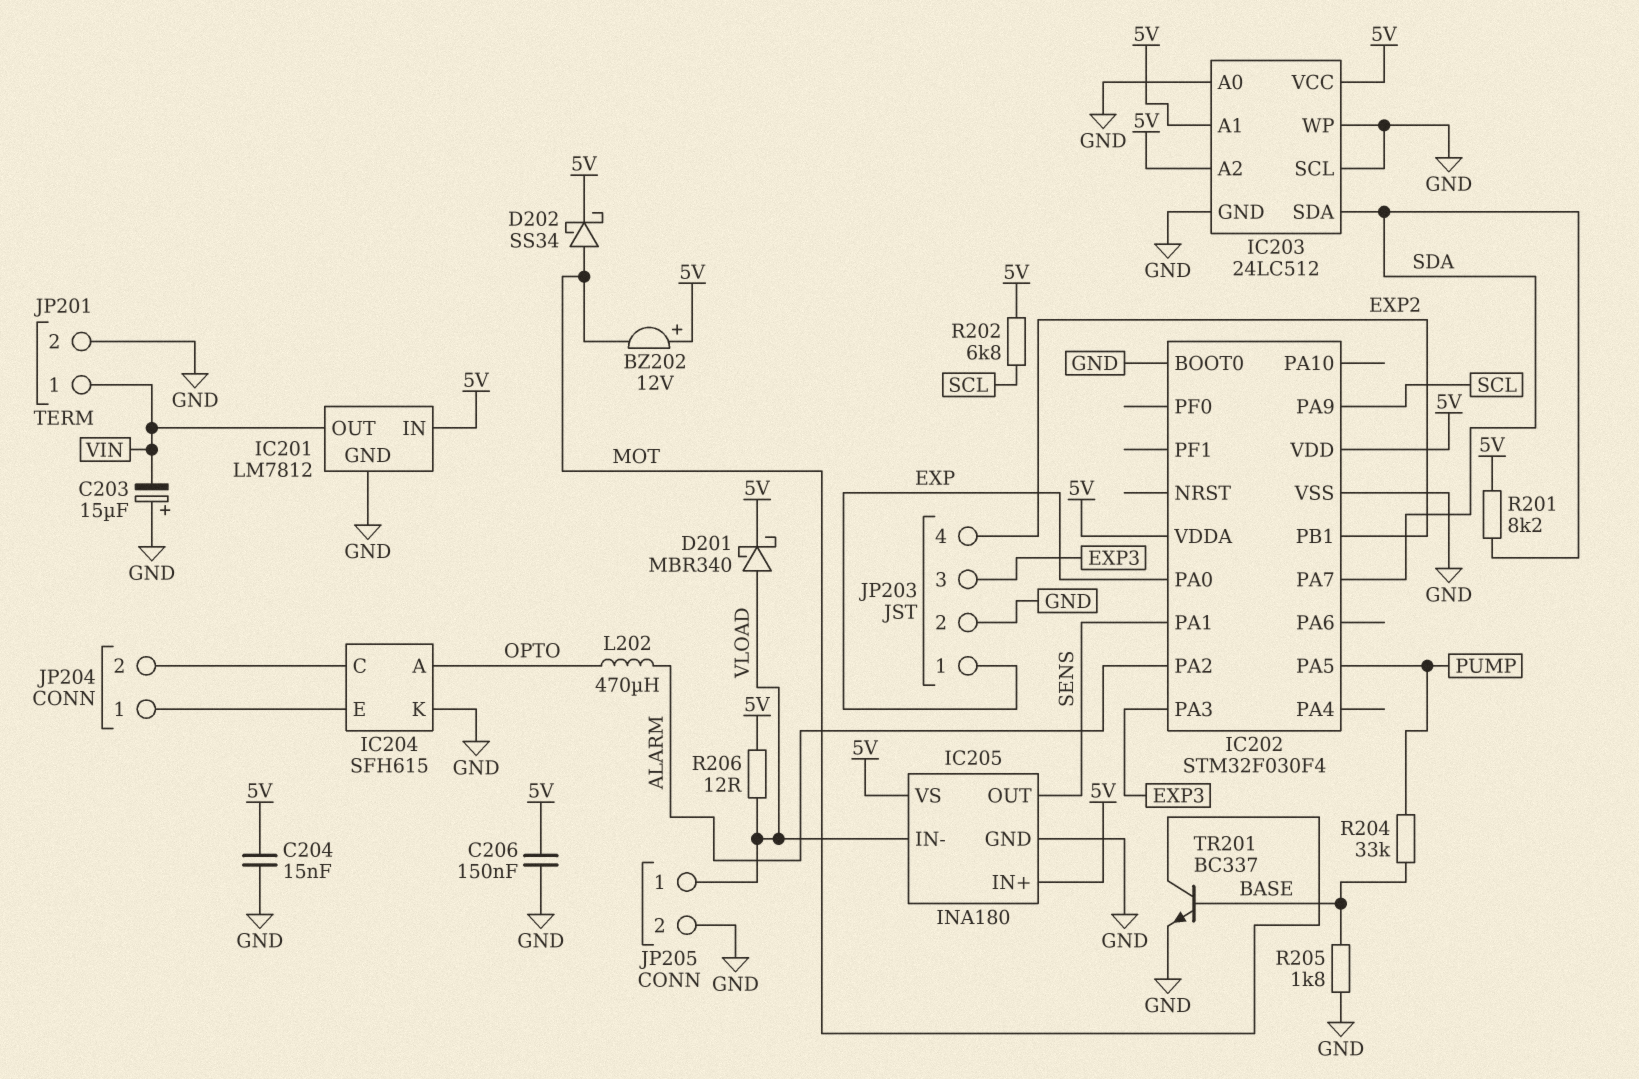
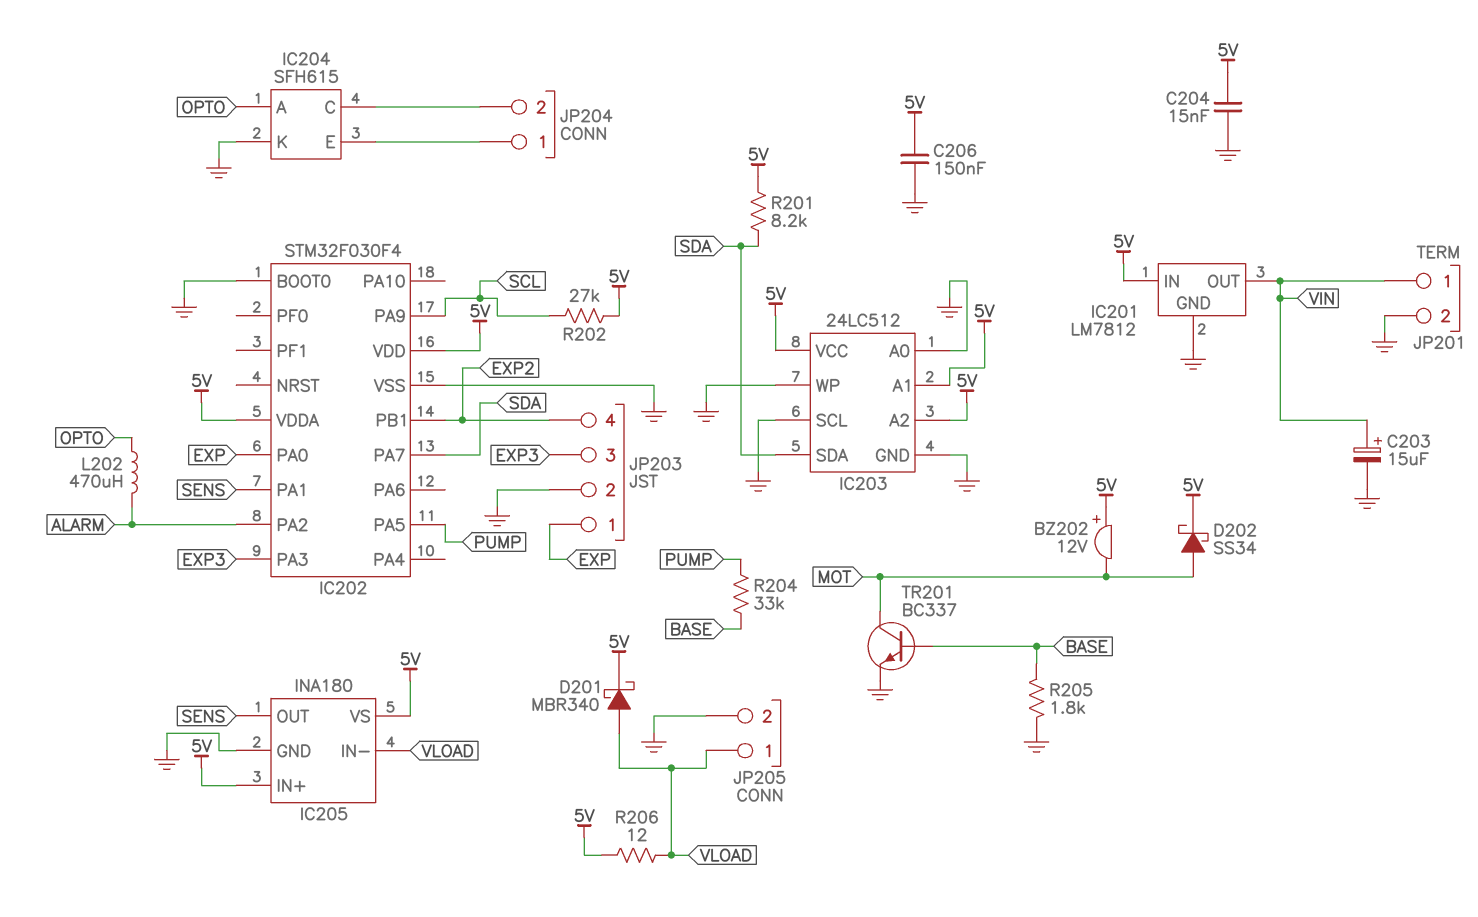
C203: 15uF (plus GND, minus VIN) -> 15uF (plus VIN, minus GND)
R202: 6.8k (5V, SCL) -> 27k (5V, SCL)

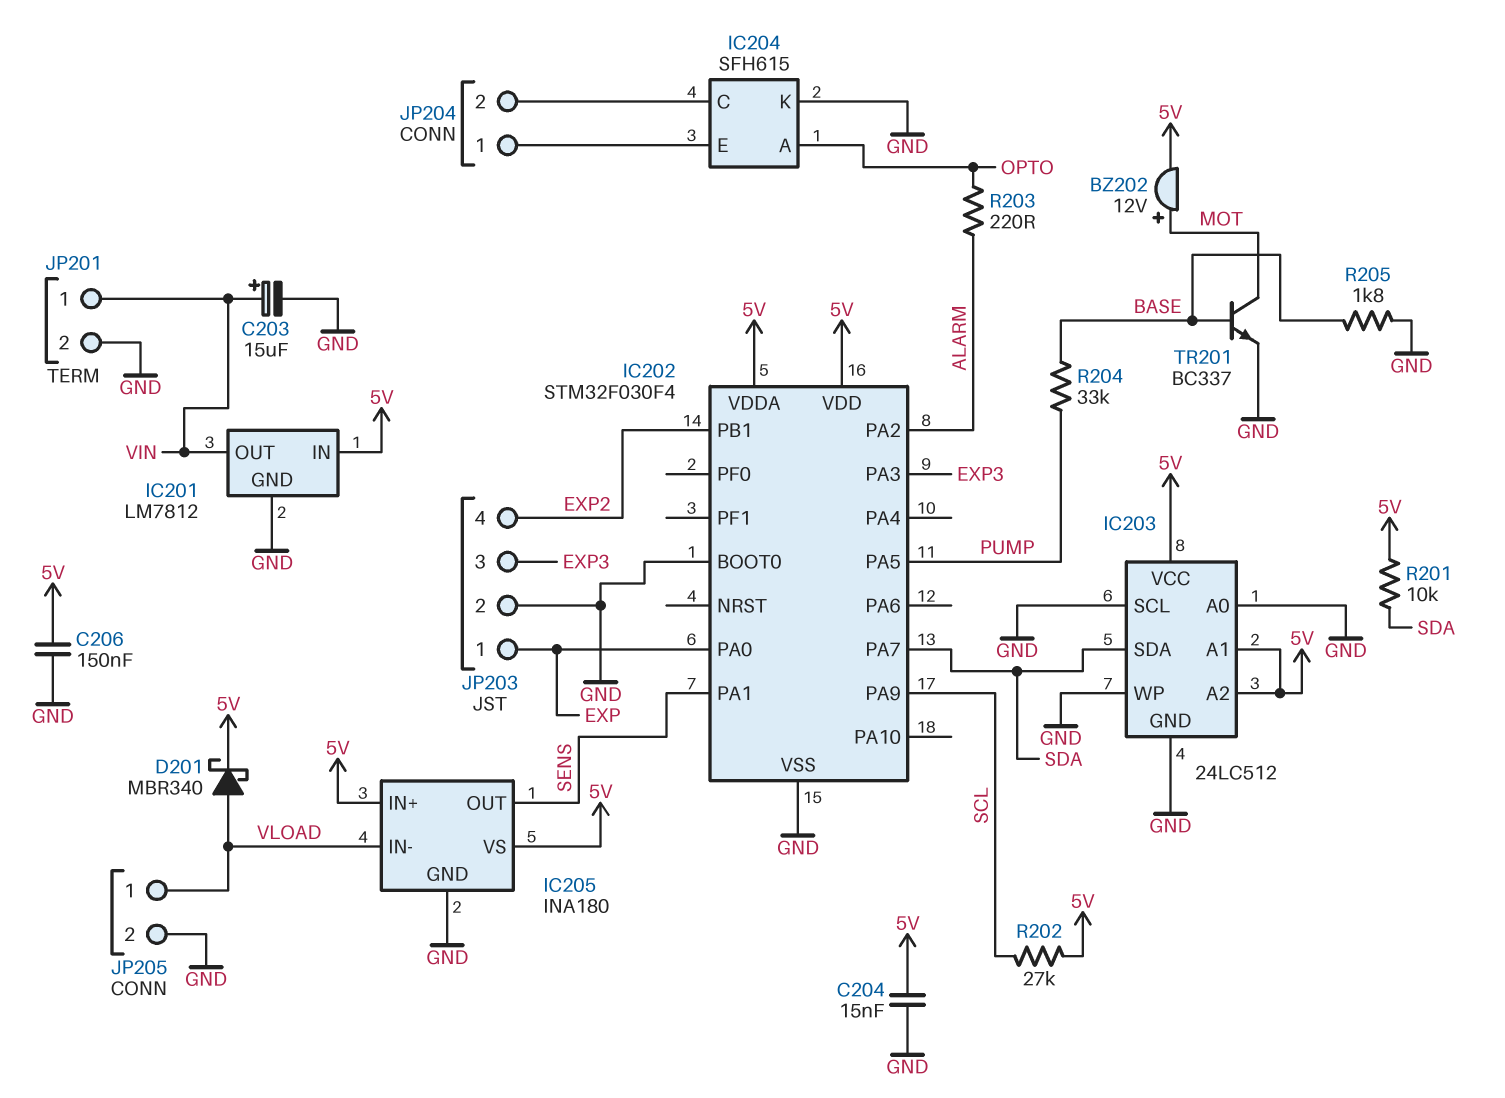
BZ202: buzzer 12V (plus 5V, minus MOT) -> buzzer 12V (plus MOT, minus 5V)
D202: schottky SS34 (A MOT, K 5V) -> none
L202: 470uH (ALARM, OPTO) -> none
R201: 8.2k (5V, SDA) -> 10k (5V, SDA)
R203: none -> 220 (ALARM, OPTO)
R206: 12 (5V, VLOAD) -> none

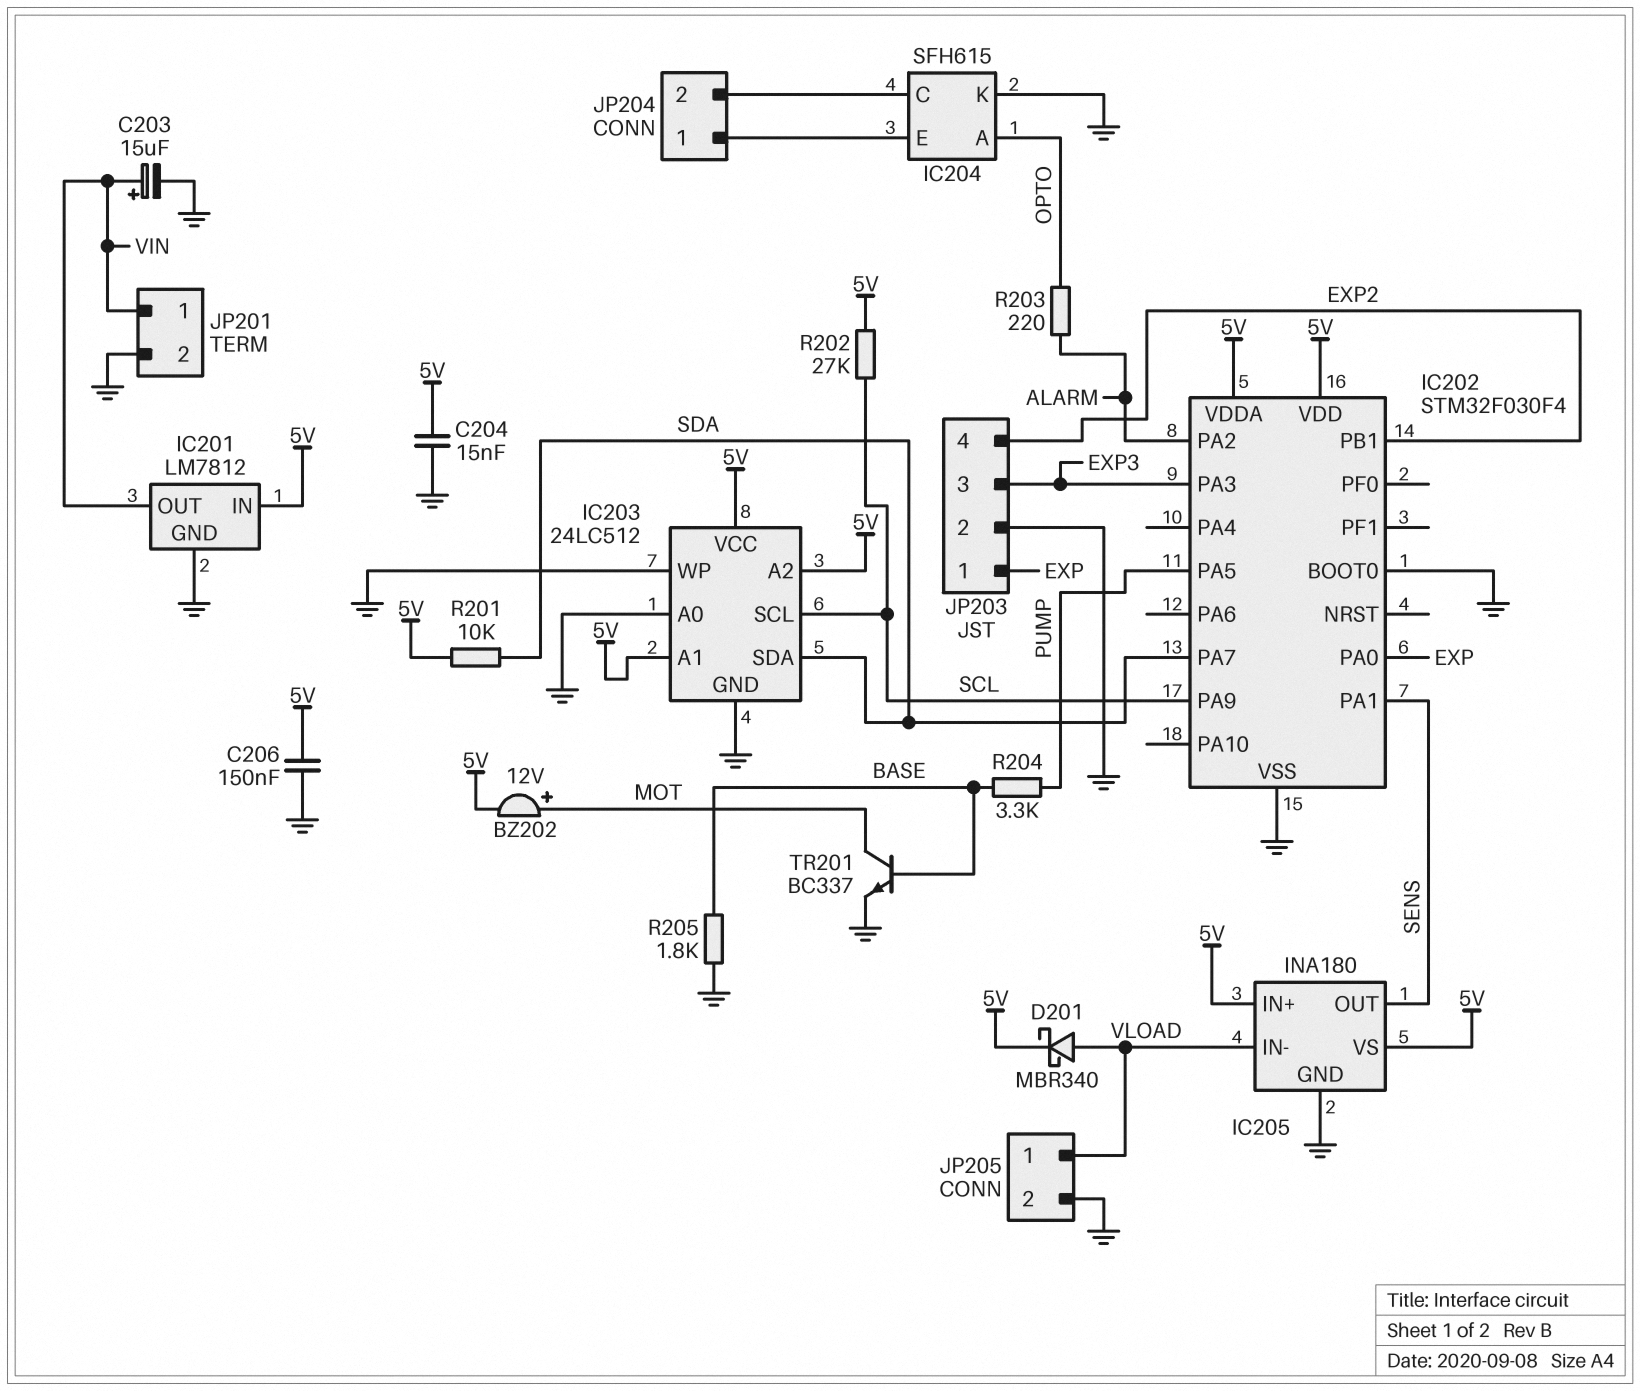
IC203 pin SCL: GND -> SCL
R204: 33k (BASE, PUMP) -> 3.3k (BASE, PUMP)

